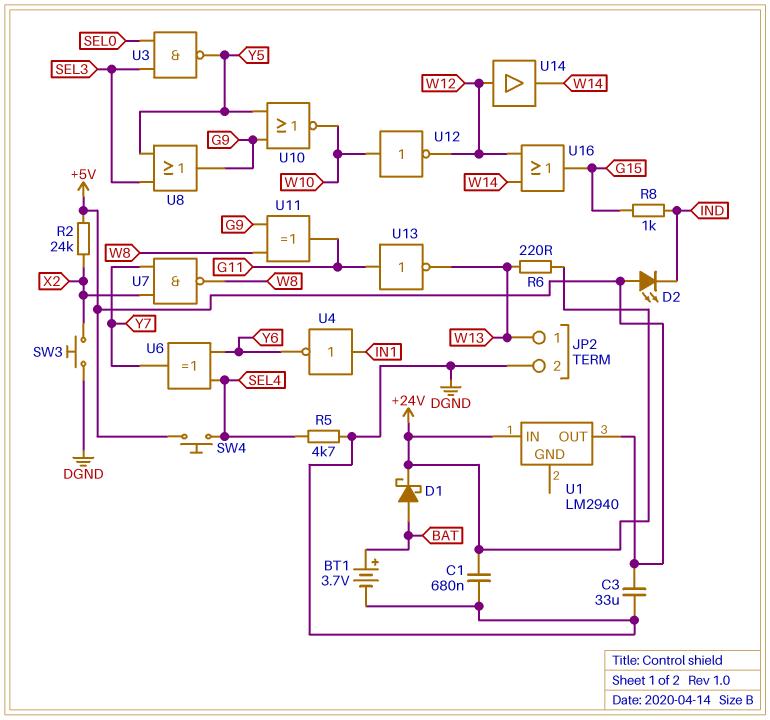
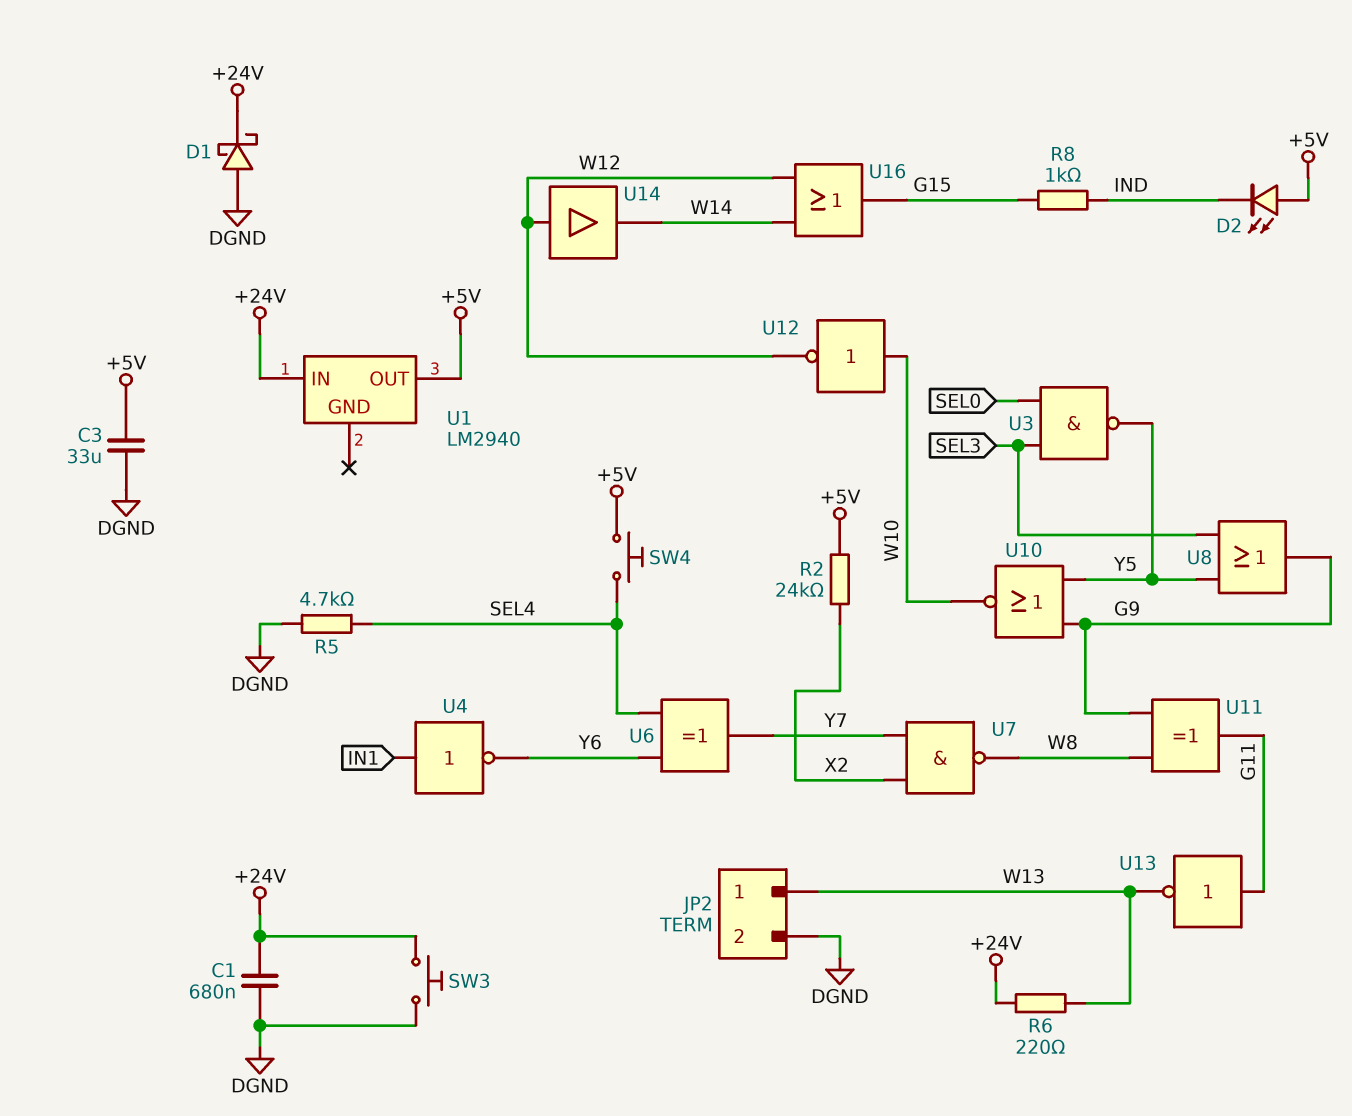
BT1: 3.7V (plus BAT, minus DGND) -> none
D1: schottky (A BAT, K +24V) -> schottky (A DGND, K +24V)
SW3: button (DGND, X2) -> button (+24V, DGND)

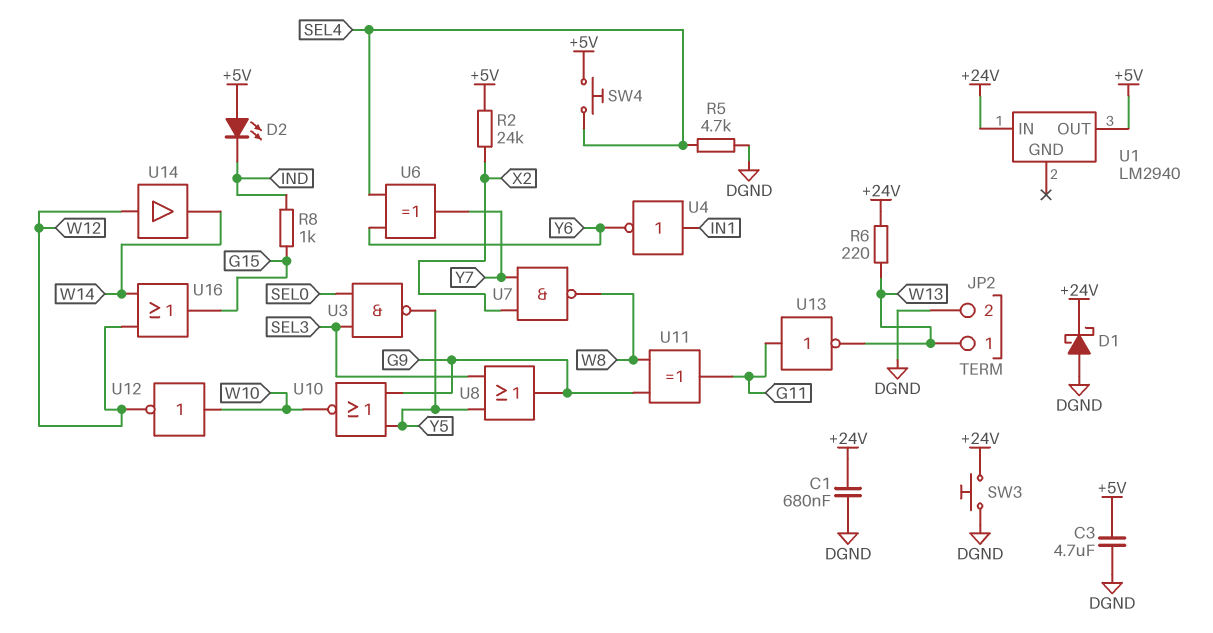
C3: 33uF (+5V, DGND) -> 4.7uF (+5V, DGND)

